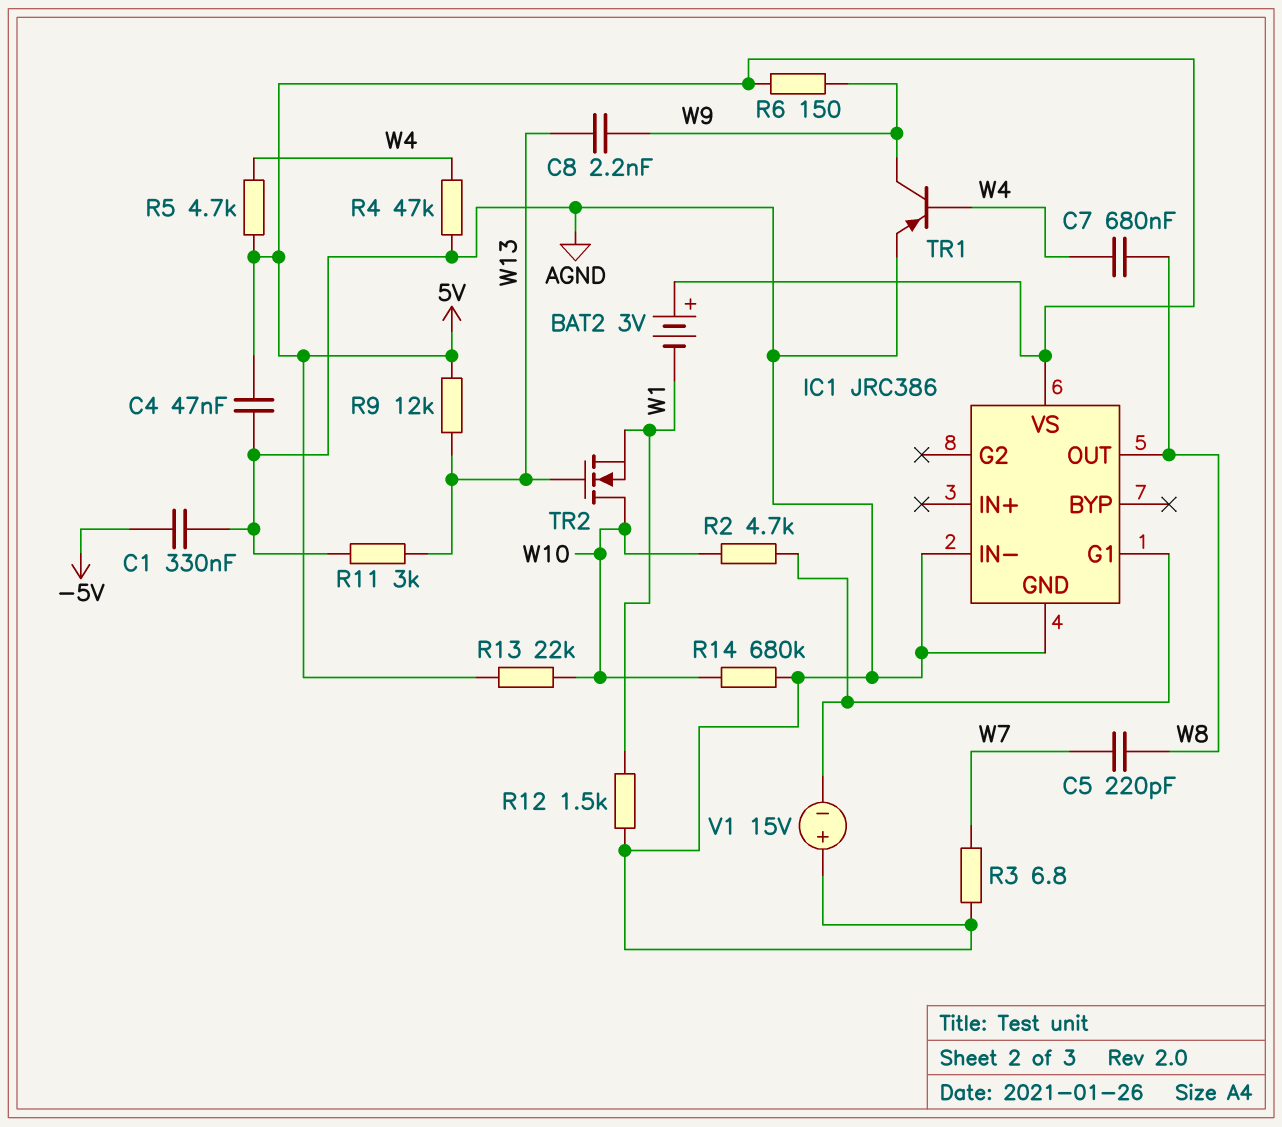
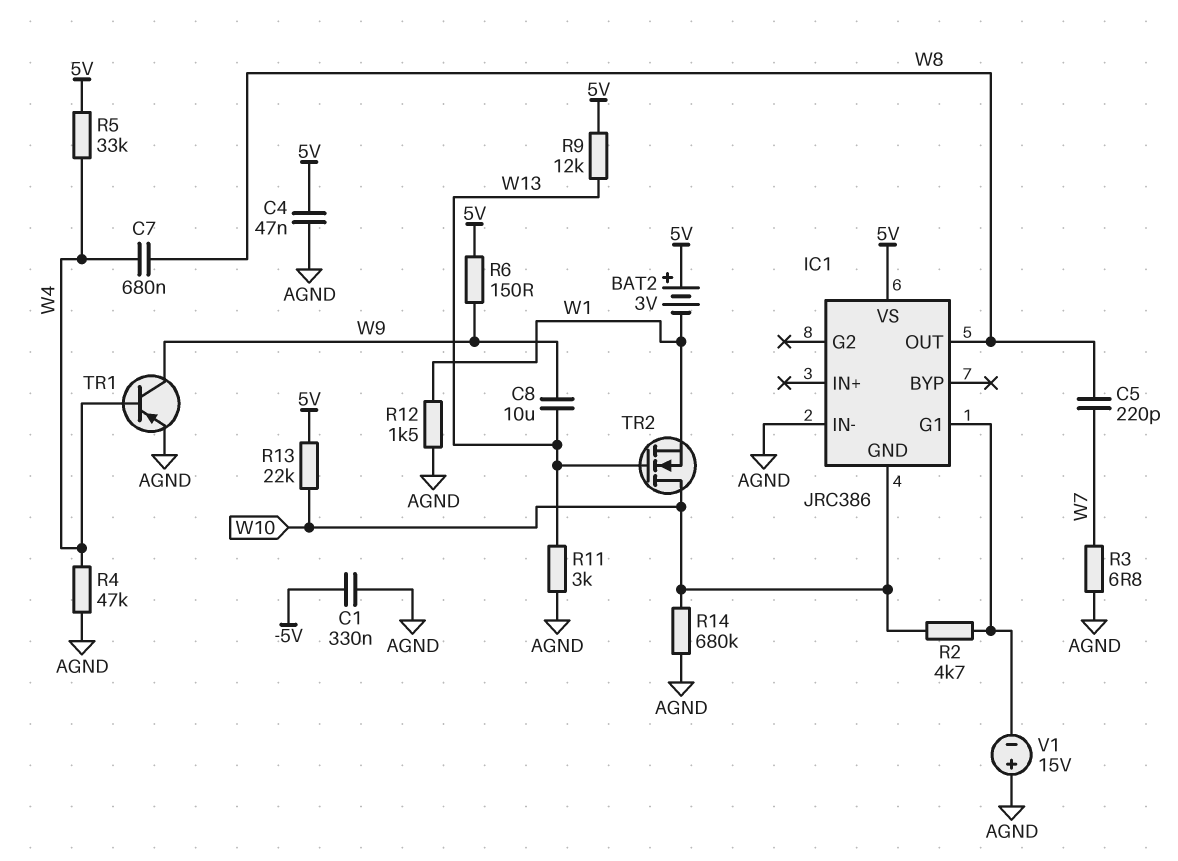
C8: 2.2nF (W9, W13) -> 10uF (W9, W13)
IC1 pin GND: AGND -> W10
R5: 4.7k (5V, W4) -> 33k (5V, W4)

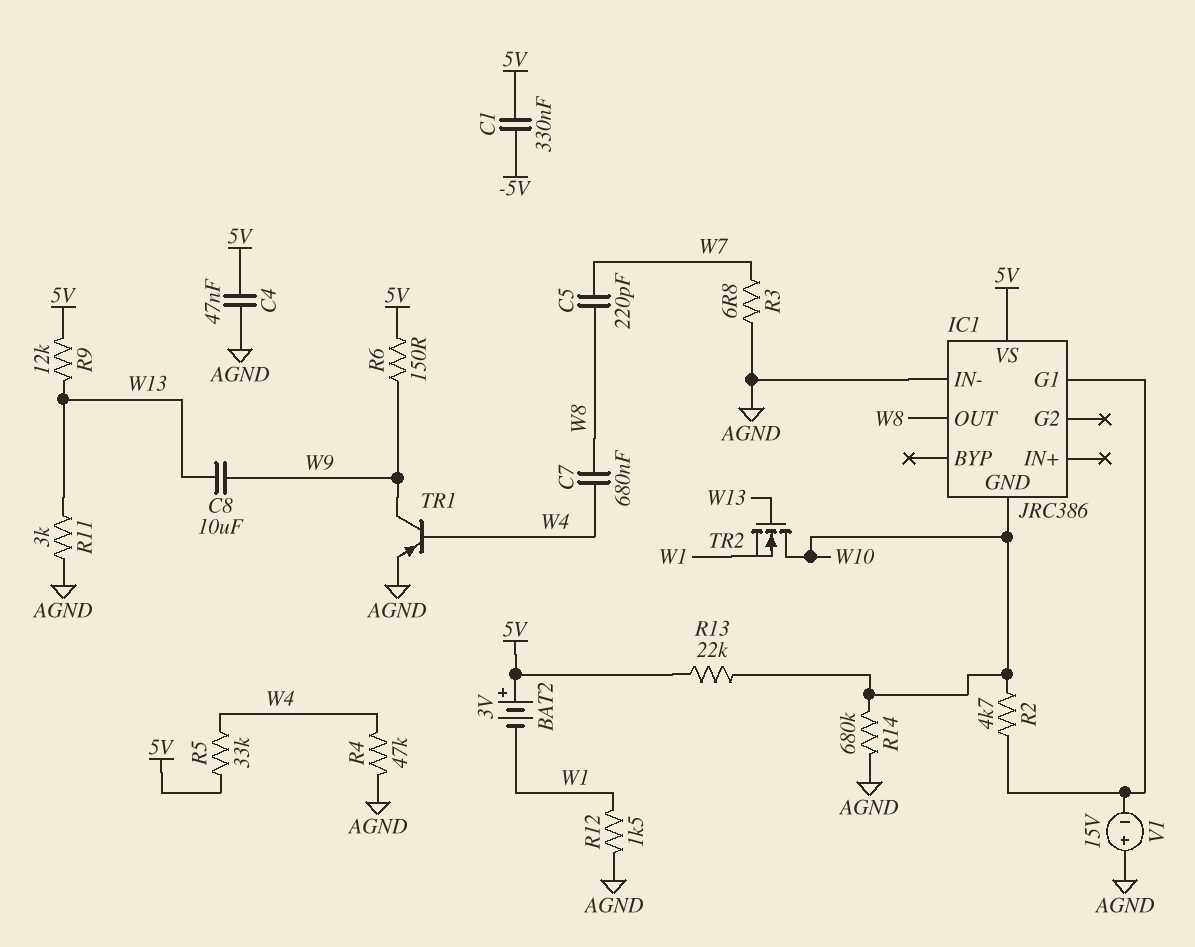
C1: 330nF (-5V, AGND) -> 330nF (-5V, 5V)

